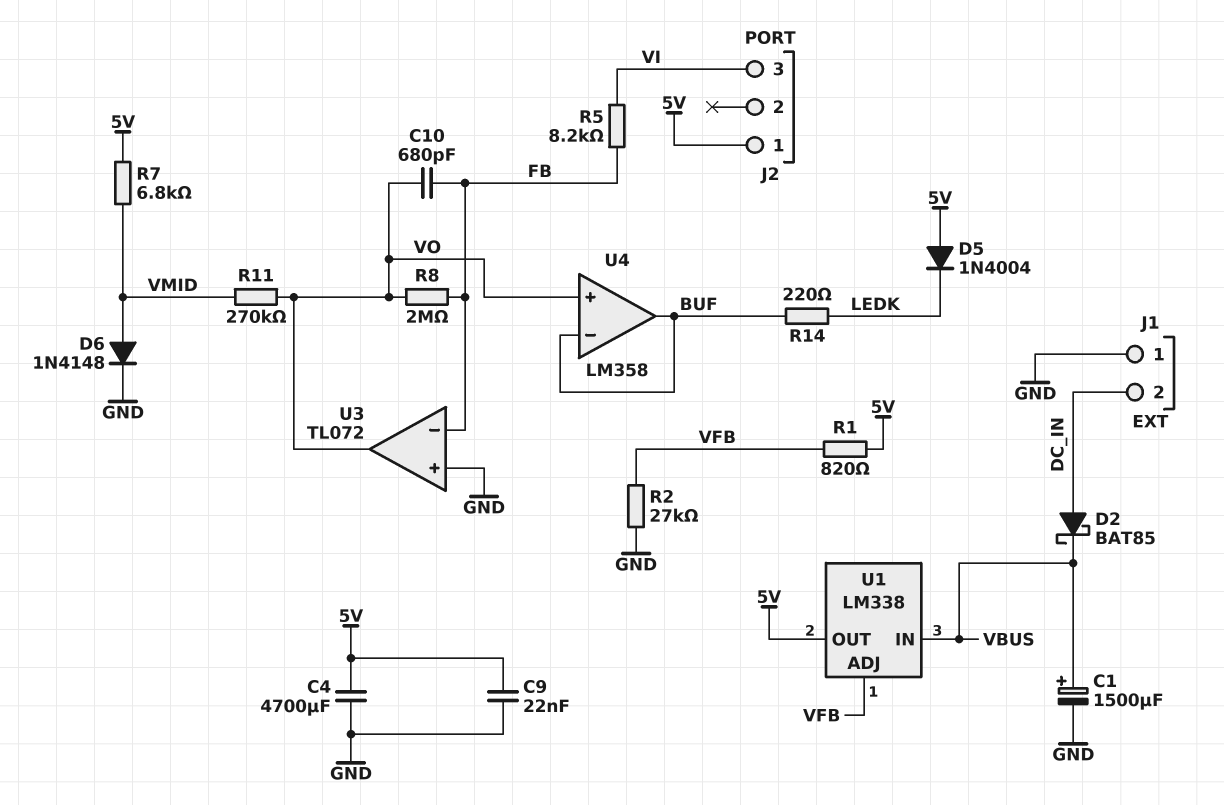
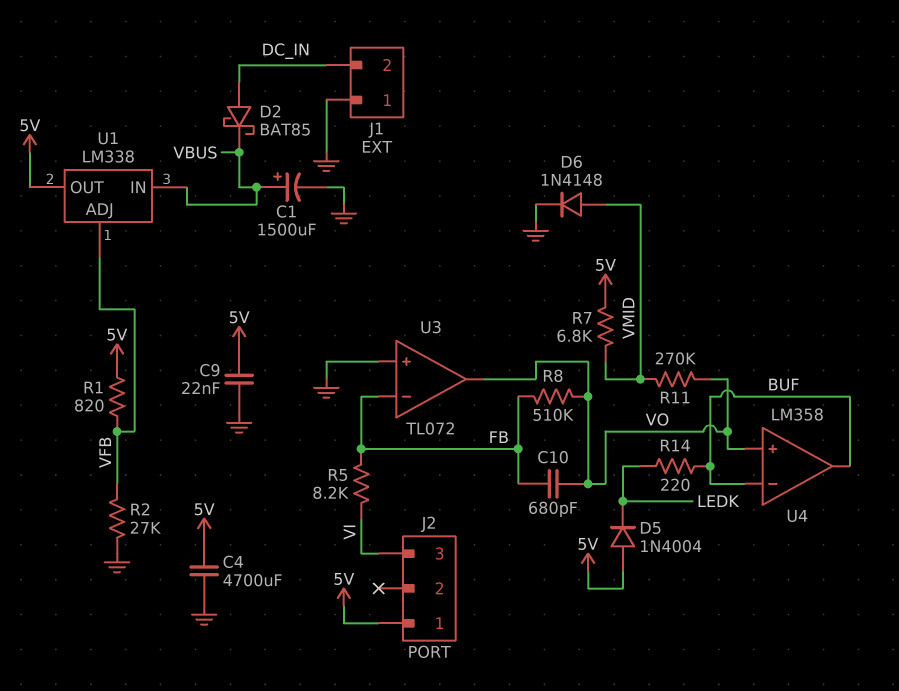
R8: 2M (FB, VO) -> 510k (FB, VO)

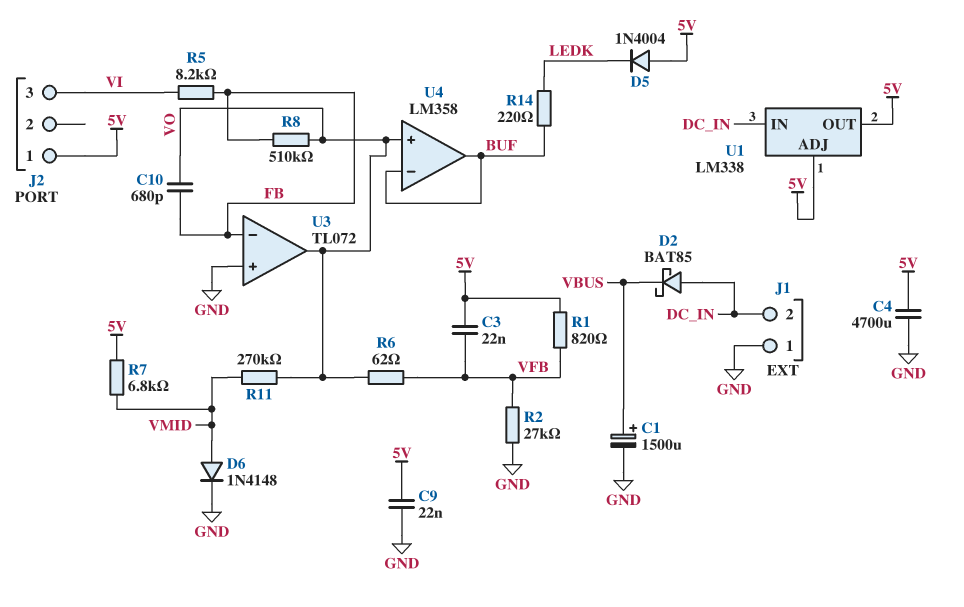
C3: none -> 22nF (5V, VFB)
R6: none -> 62 (VFB, VO)
U1 pin ADJ: VFB -> 5V
U1 pin IN: VBUS -> DC_IN

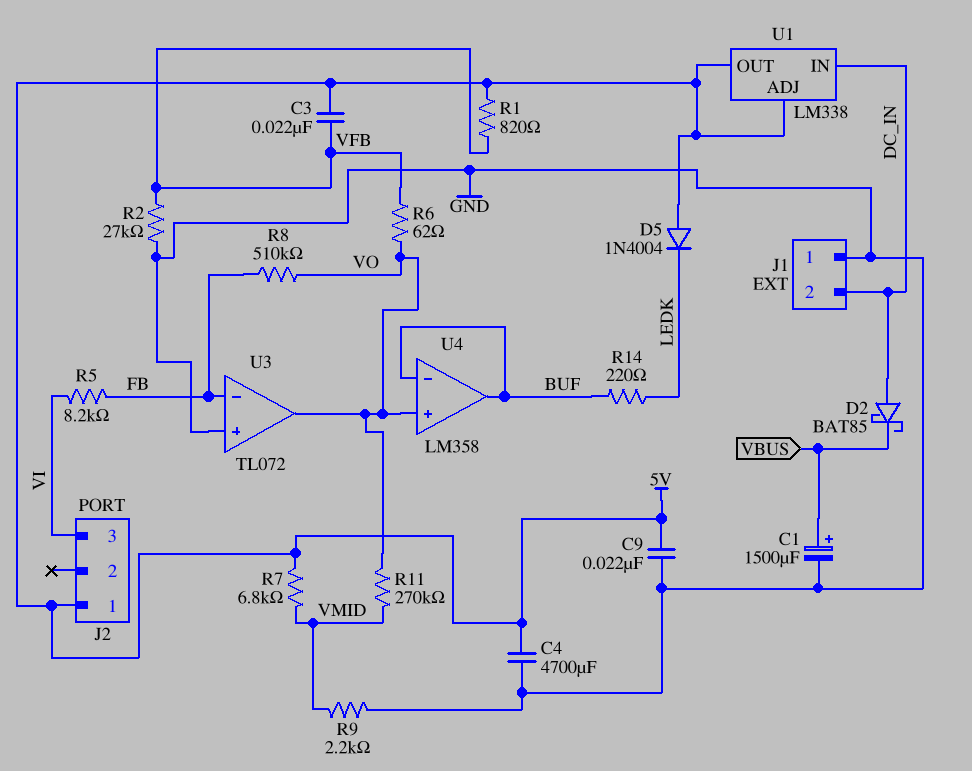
C10: 680pF (FB, VO) -> none
D6: diode 1N4148 (A VMID, K GND) -> none
R9: none -> 2.2k (GND, VMID)

